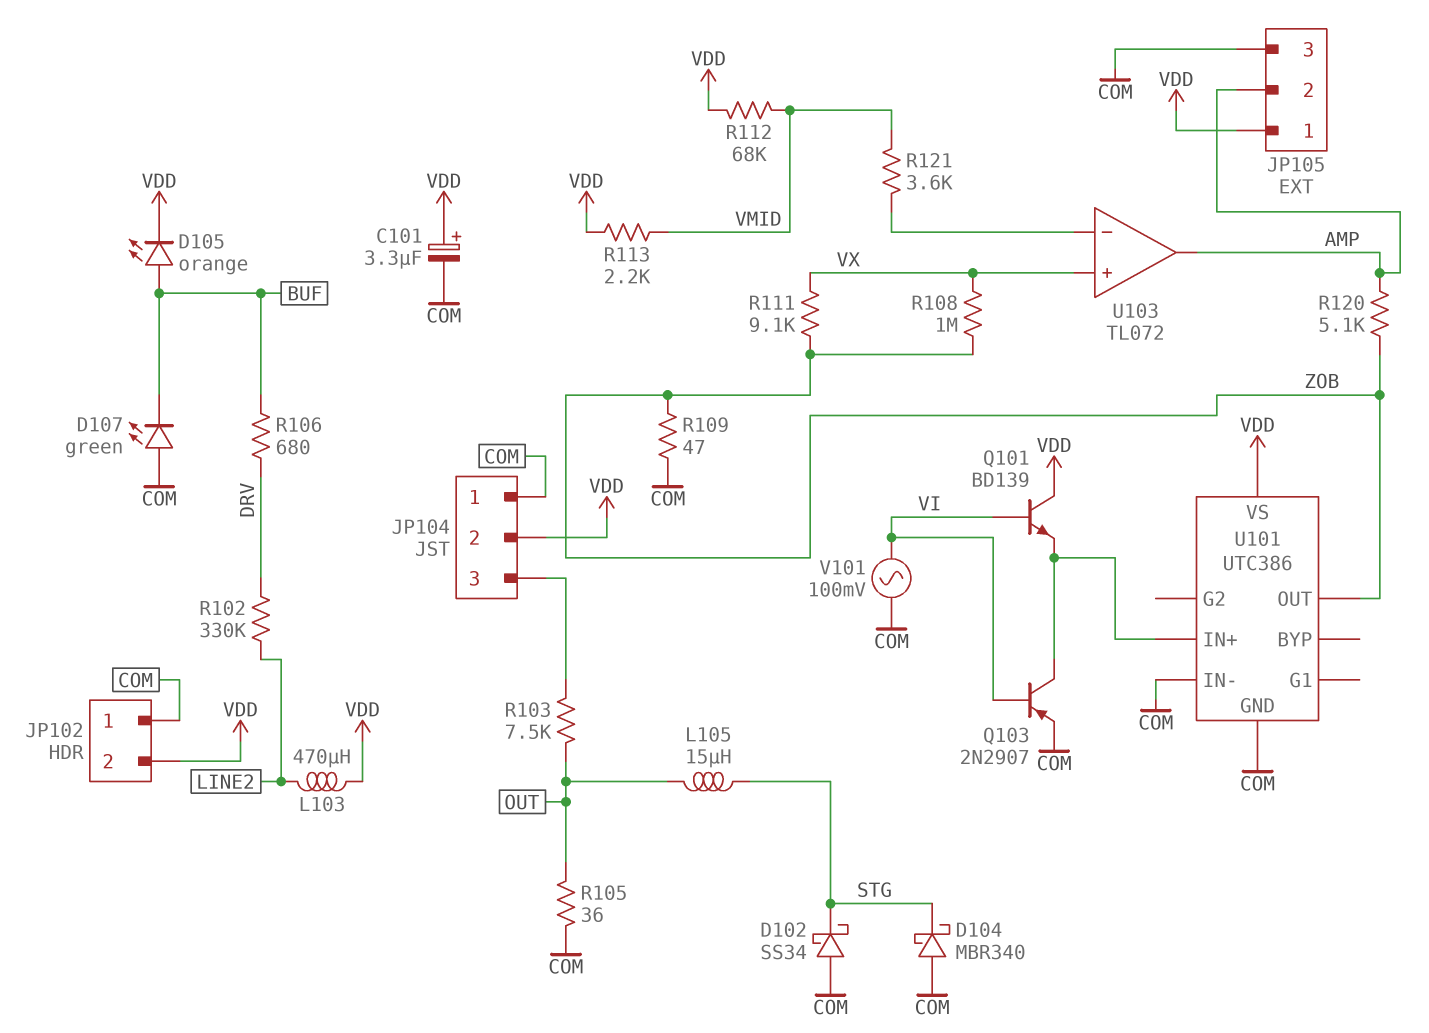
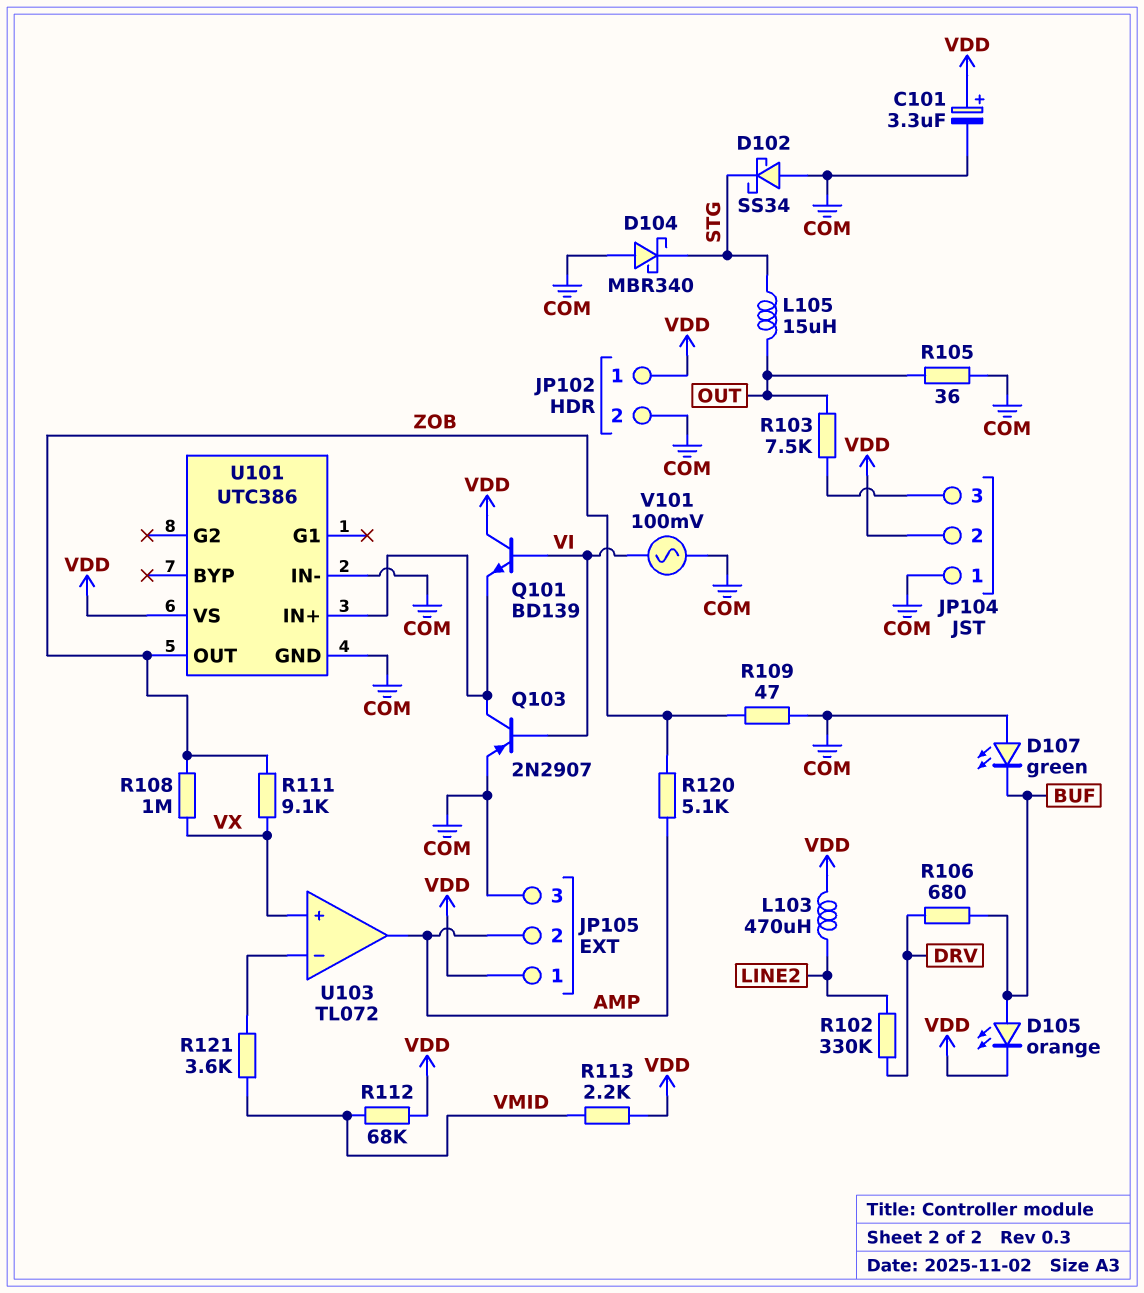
JP102 pin 1: COM -> VDD
JP102 pin 2: VDD -> COM

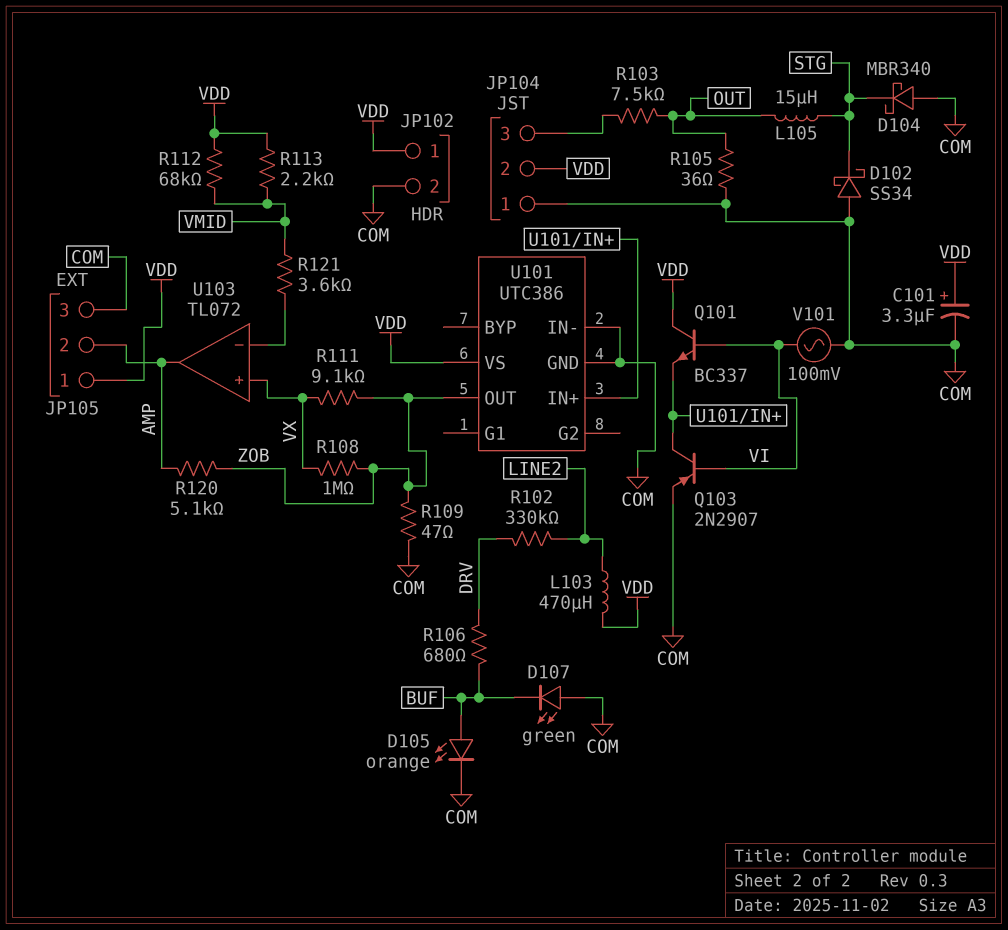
D105: LED orange (A BUF, K VDD) -> LED orange (A BUF, K COM)
Q101: NPN BD139 (B VI, C VDD, E U101/IN+) -> NPN BC337 (B VI, C VDD, E U101/IN+)

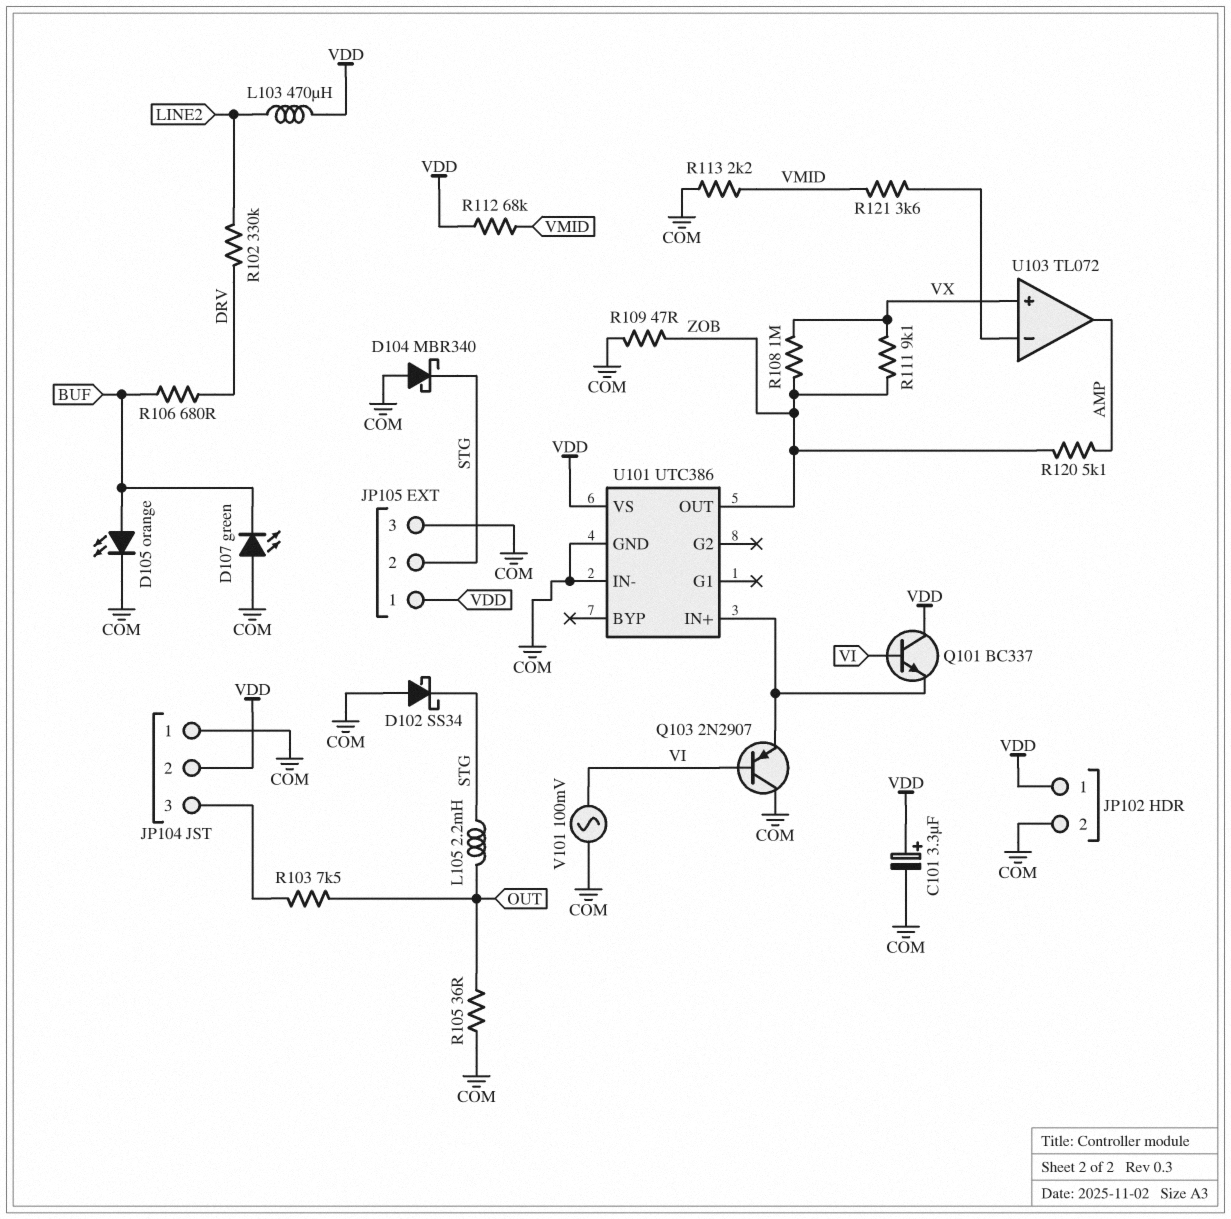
JP105 pin 2: AMP -> STG
L105: 15uH (OUT, STG) -> 2.2mH (OUT, STG)
Q103: PNP 2N2907 (B VI, C U101/IN+, E COM) -> PNP 2N2907 (B VI, C COM, E U101/IN+)
R113: 2.2k (VDD, VMID) -> 2.2k (COM, VMID)

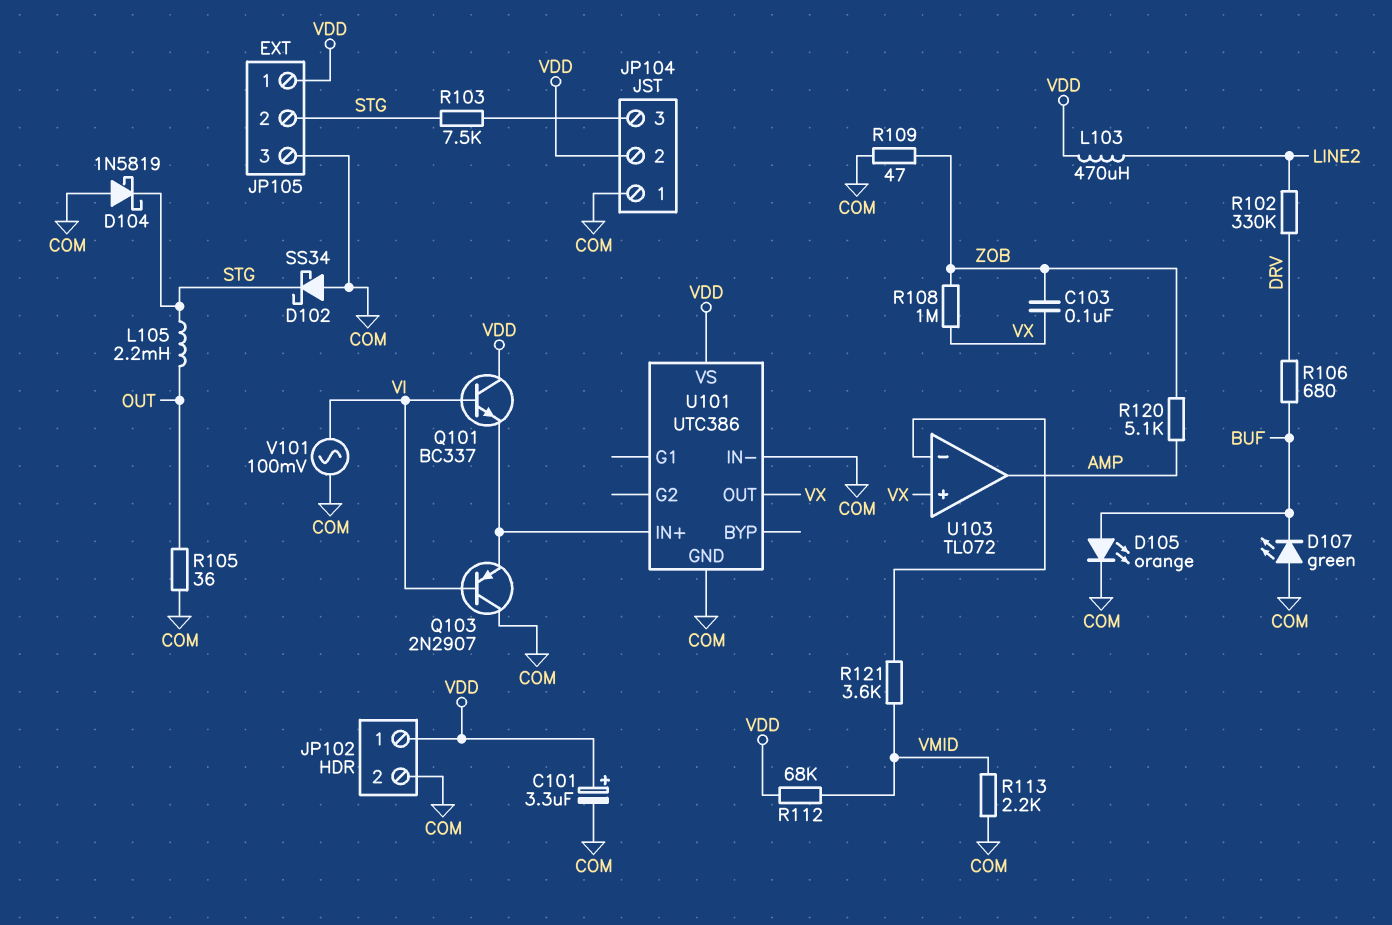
C103: none -> 100nF (VX, ZOB)
D104: schottky MBR340 (A COM, K STG) -> schottky 1N5819 (A COM, K STG)
R103: 7.5k (JP104/3, OUT) -> 7.5k (JP104/3, STG)
R111: 9.1k (VX, ZOB) -> none
U101 pin OUT: ZOB -> VX

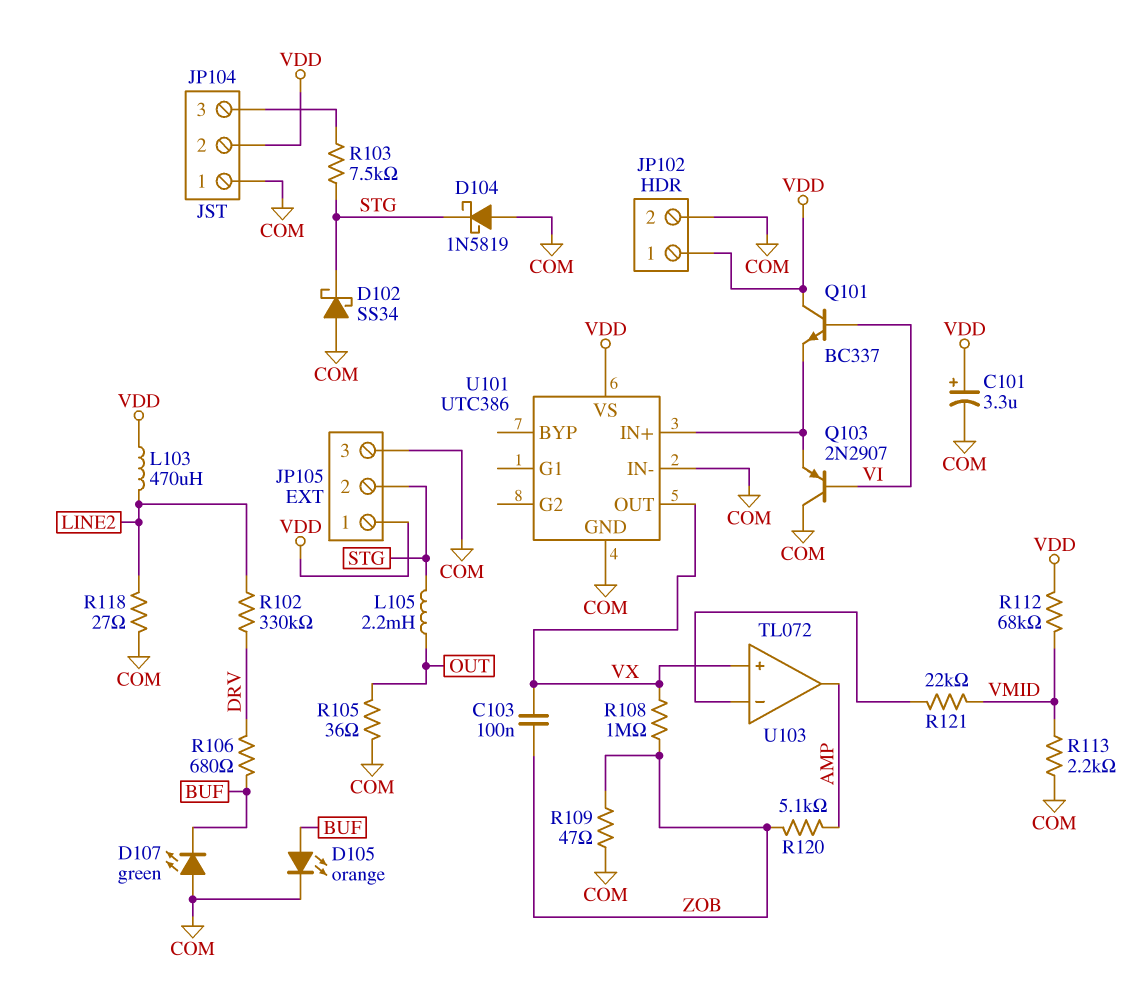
R118: none -> 27 (COM, LINE2)
R121: 3.6k (U103/in-, VMID) -> 22k (U103/in-, VMID)
V101: AC 100mV (COM, VI) -> none

